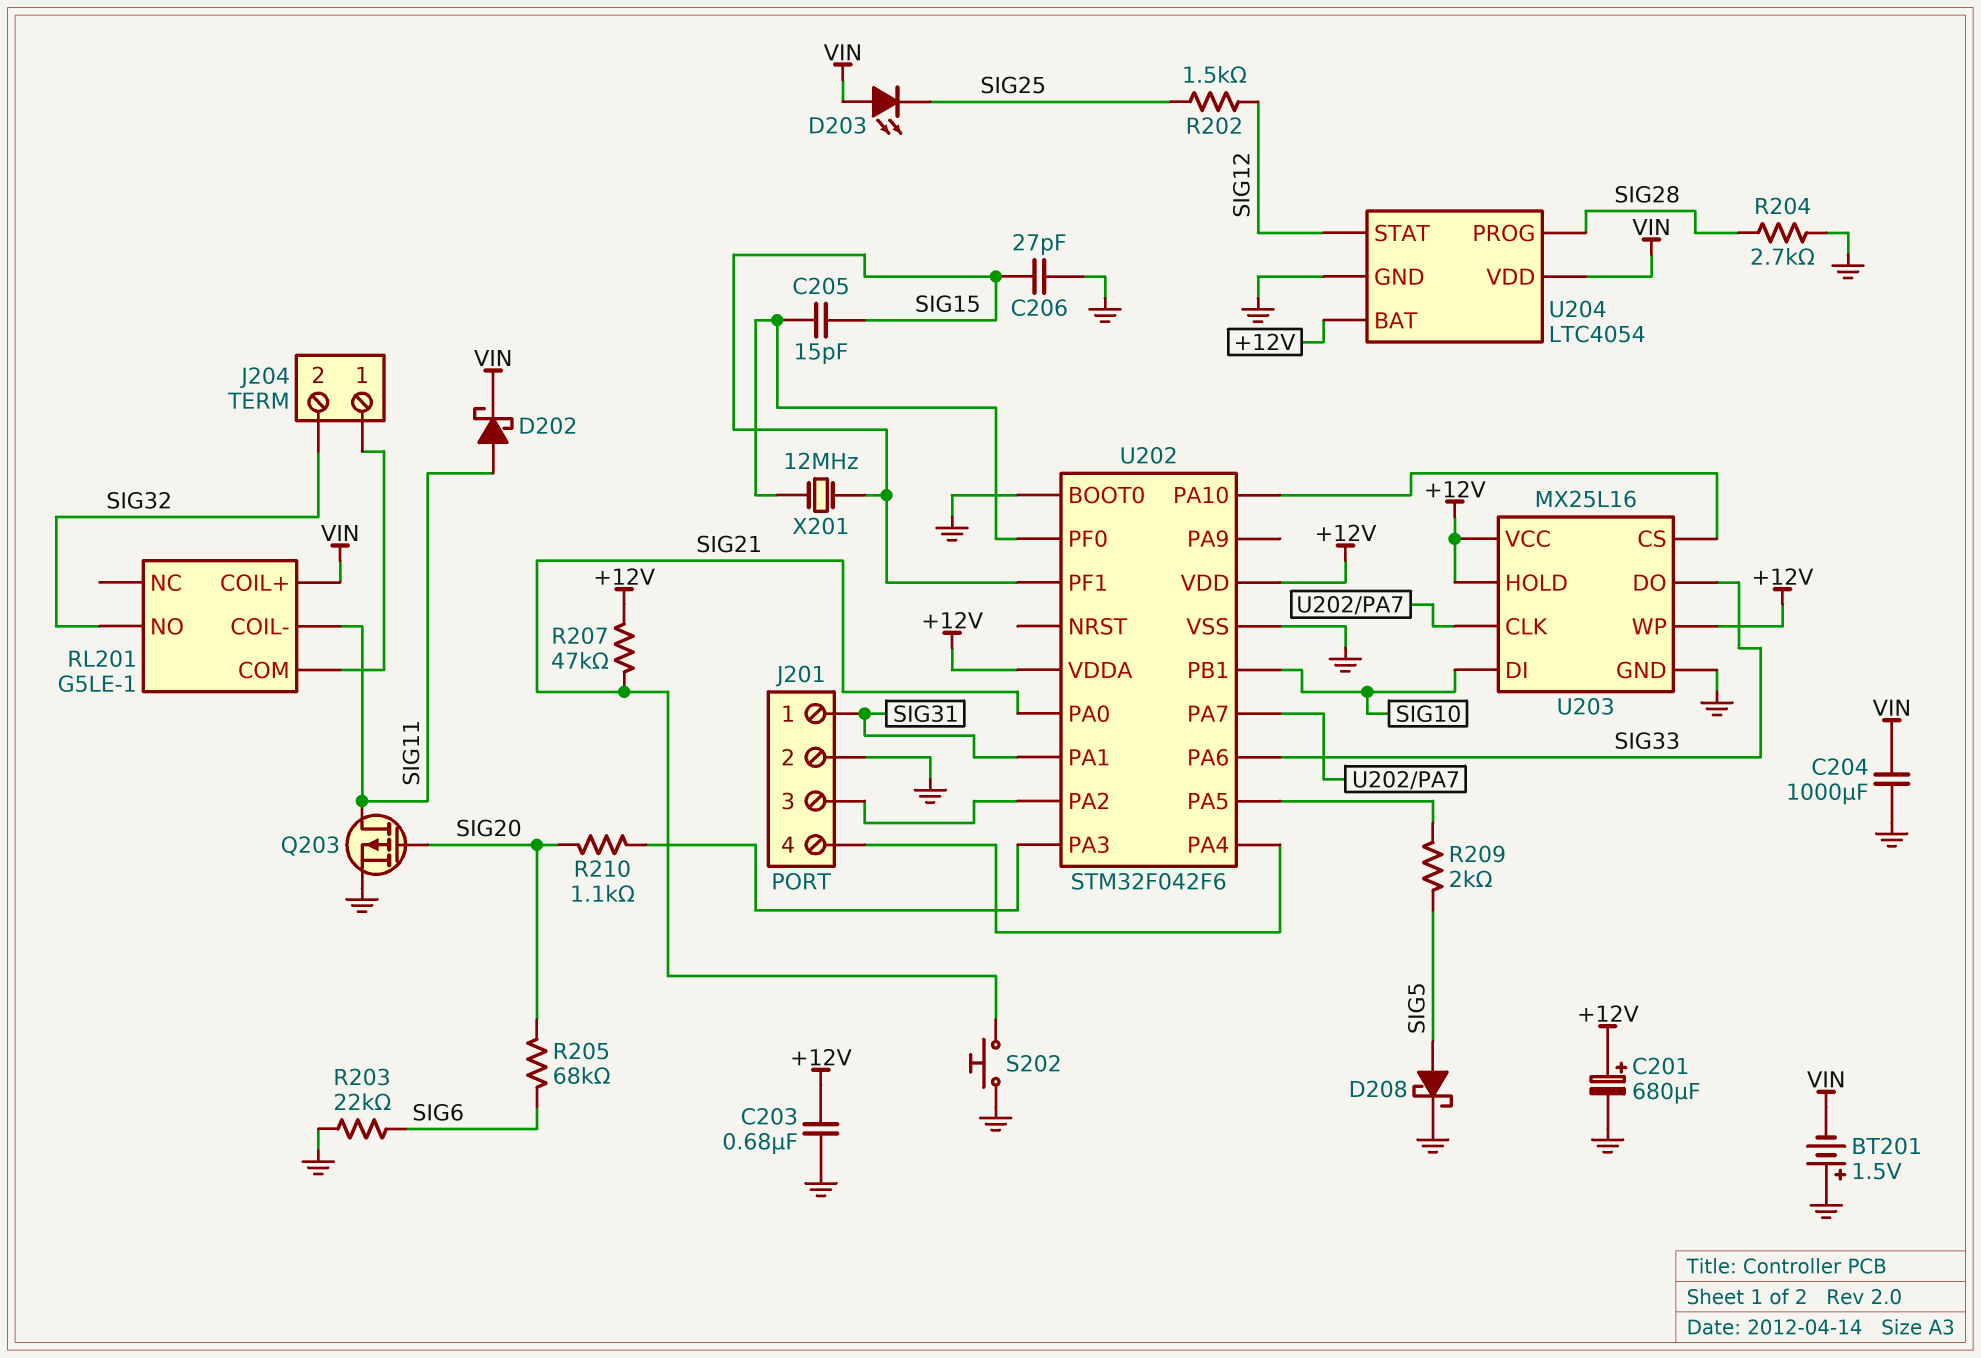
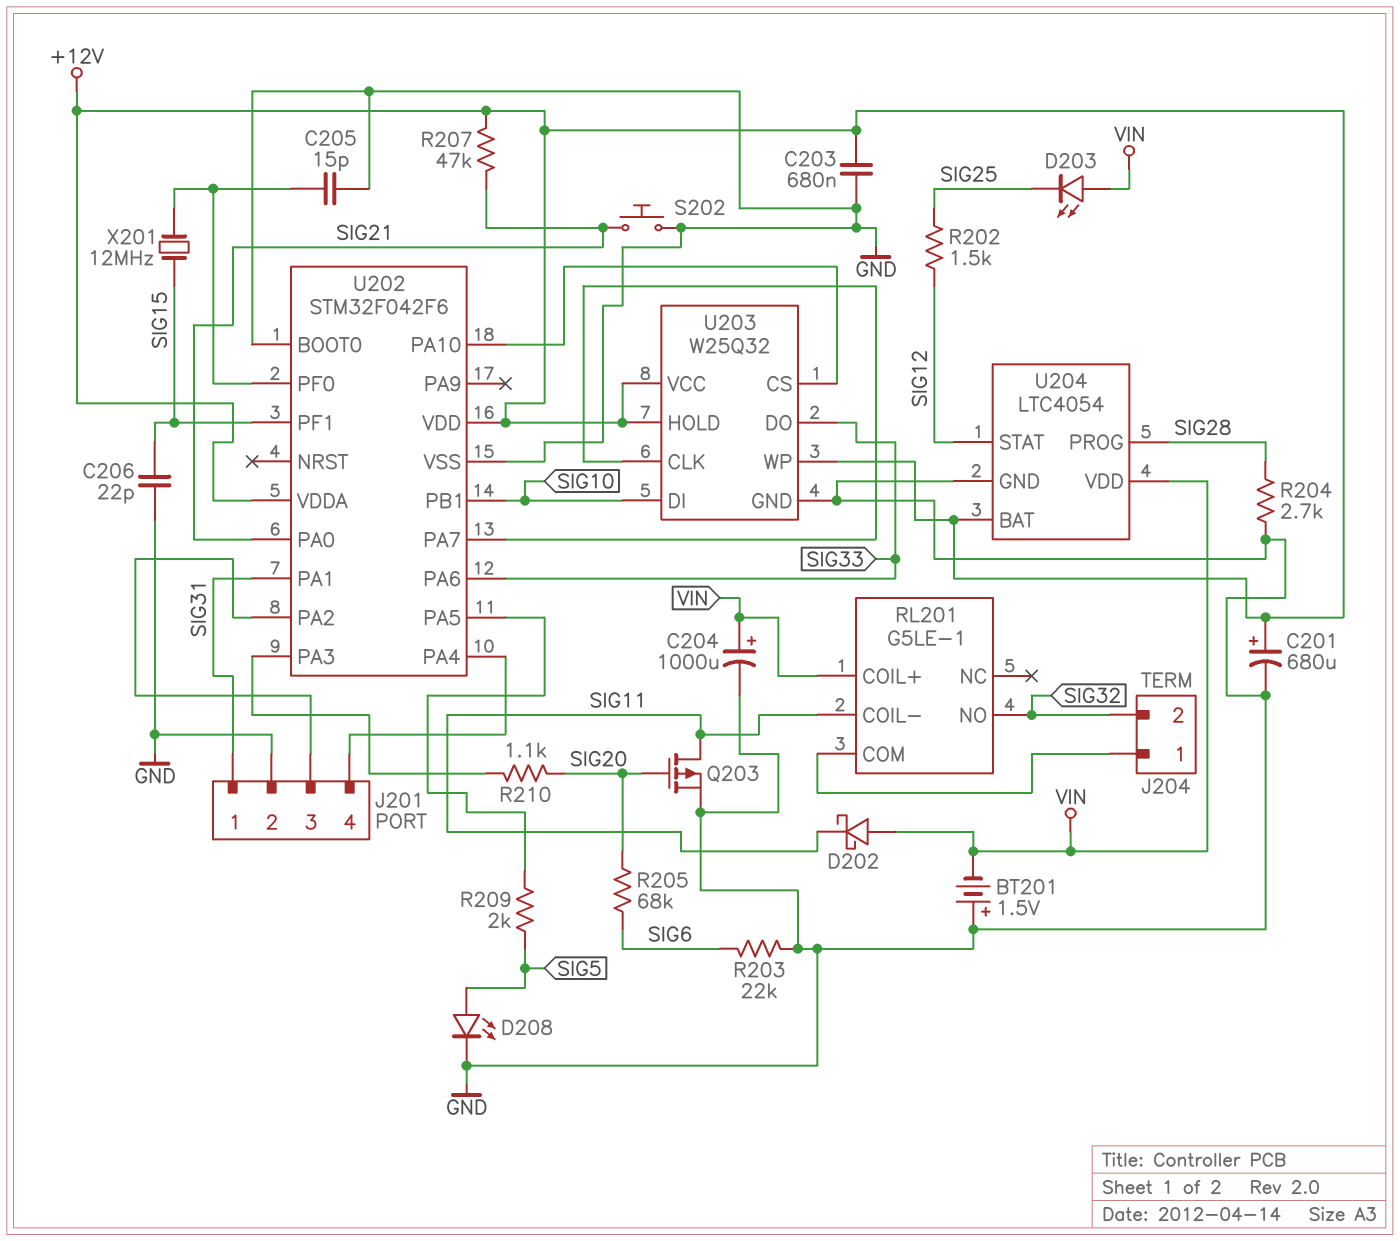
C204: 1000uF (GND, VIN) -> 1000uF (plus VIN, minus GND)
C205: 15pF (SIG15, U202/PF0) -> 15pF (GND, U202/PF0)
C206: 27pF (GND, SIG15) -> 22pF (GND, SIG15)
D202: schottky (A SIG11, K VIN) -> schottky (A VIN, K SIG11)
D208: schottky (A SIG5, K GND) -> LED (A SIG5, K GND)
U203: MX25L16 -> W25Q32

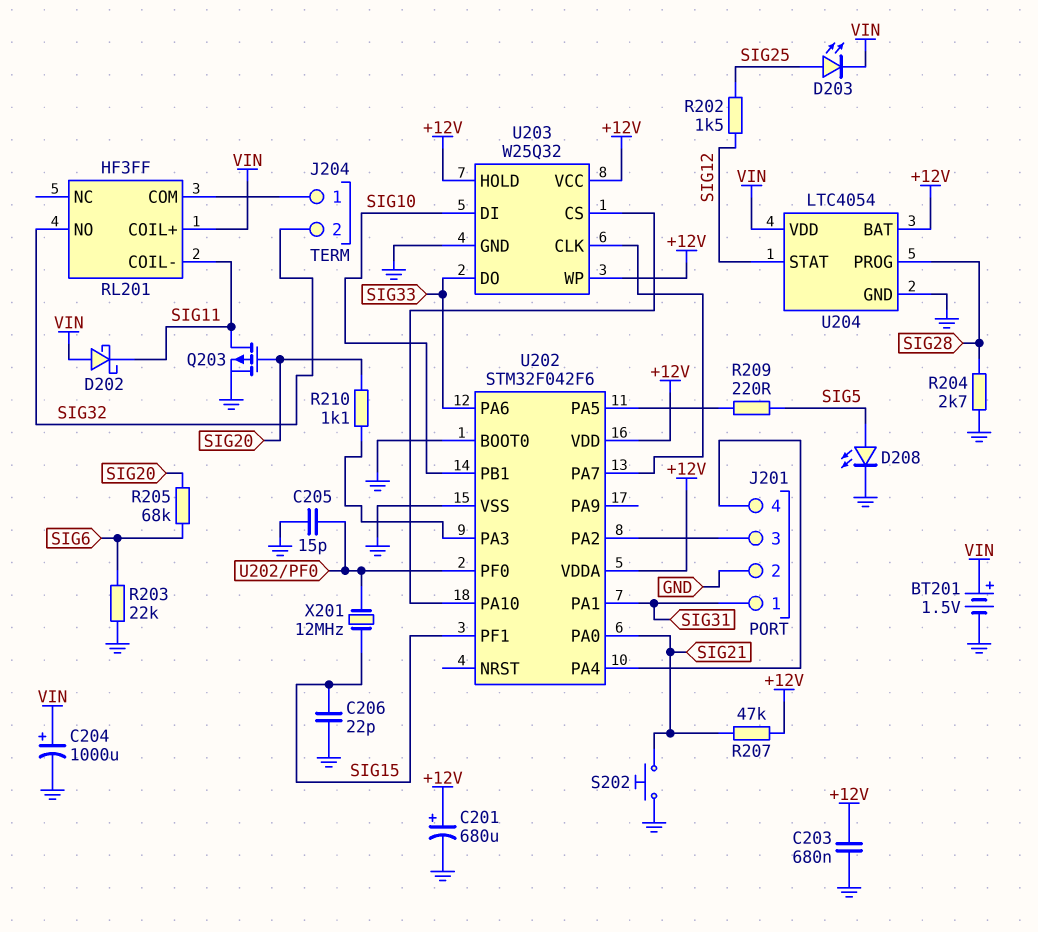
BT201: 1.5V (plus GND, minus VIN) -> 1.5V (plus VIN, minus GND)
D203: LED (A VIN, K SIG25) -> LED (A SIG25, K VIN)
R209: 2k (SIG5, U202/PA5) -> 220 (SIG5, U202/PA5)
RL201: G5LE-1 -> HF3FF

